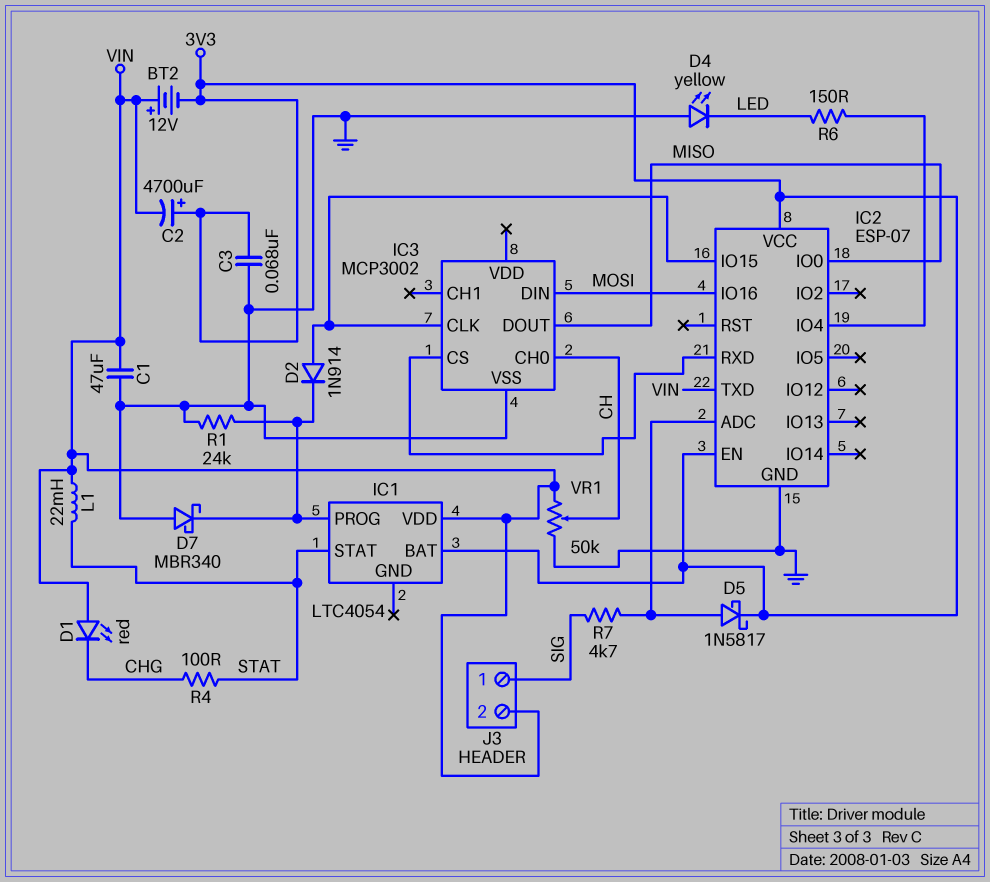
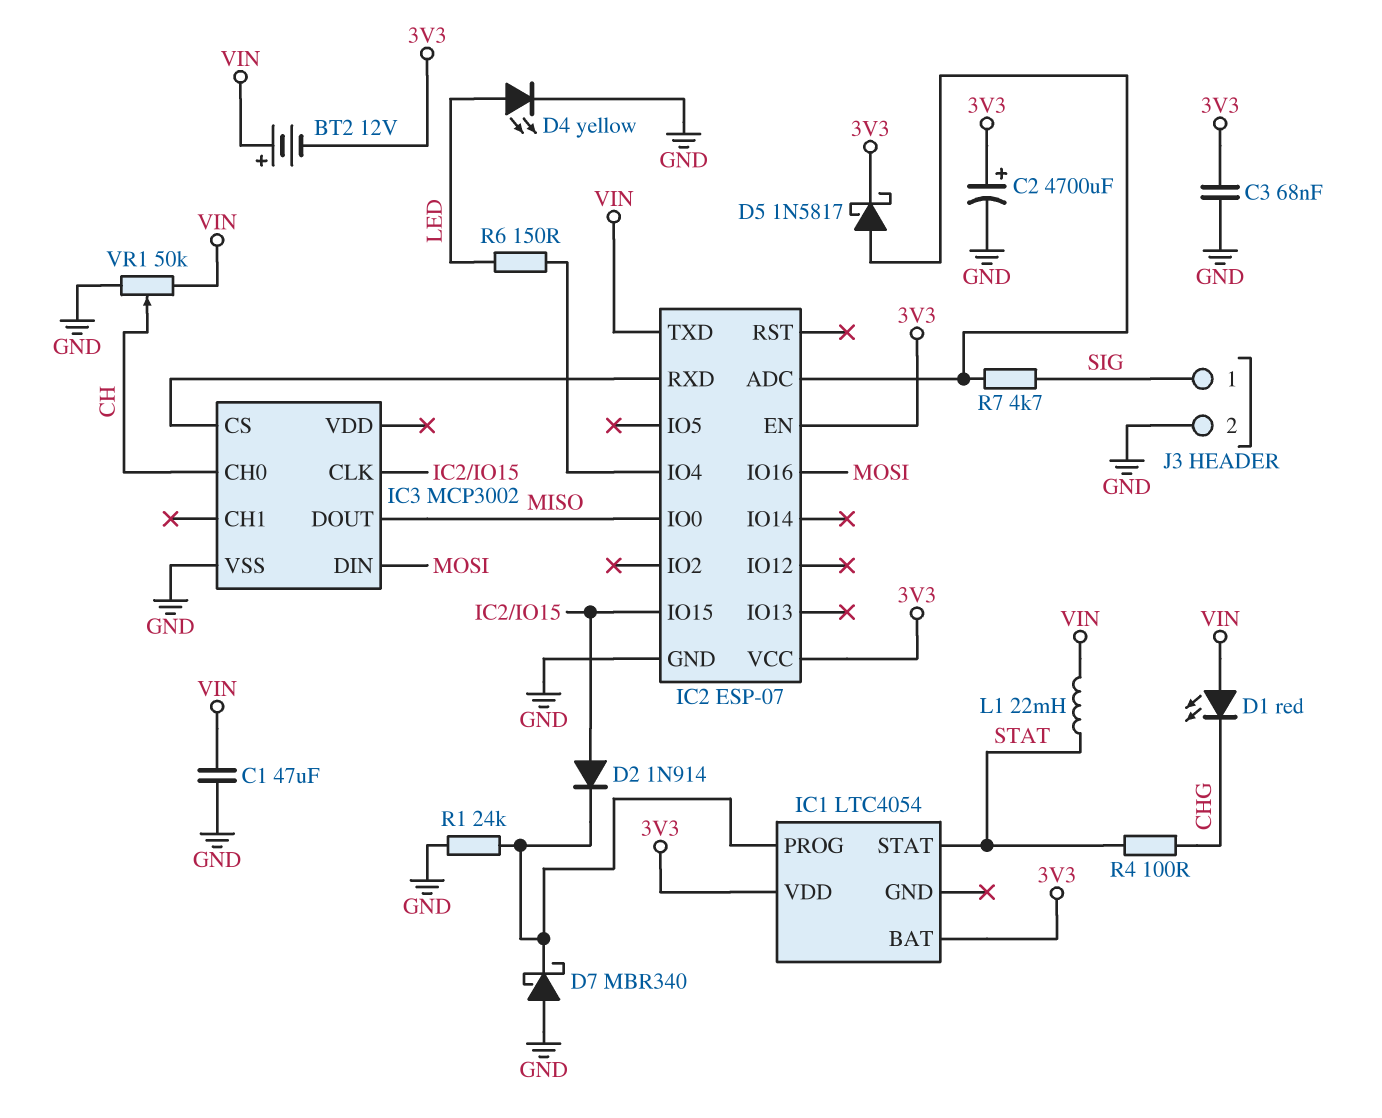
C2: 4700uF (plus 3V3, minus VIN) -> 4700uF (plus 3V3, minus GND)
D4: LED yellow (A GND, K LED) -> LED yellow (A LED, K GND)
IC1 pin VDD: VIN -> 3V3
J3 pin 2: VIN -> GND

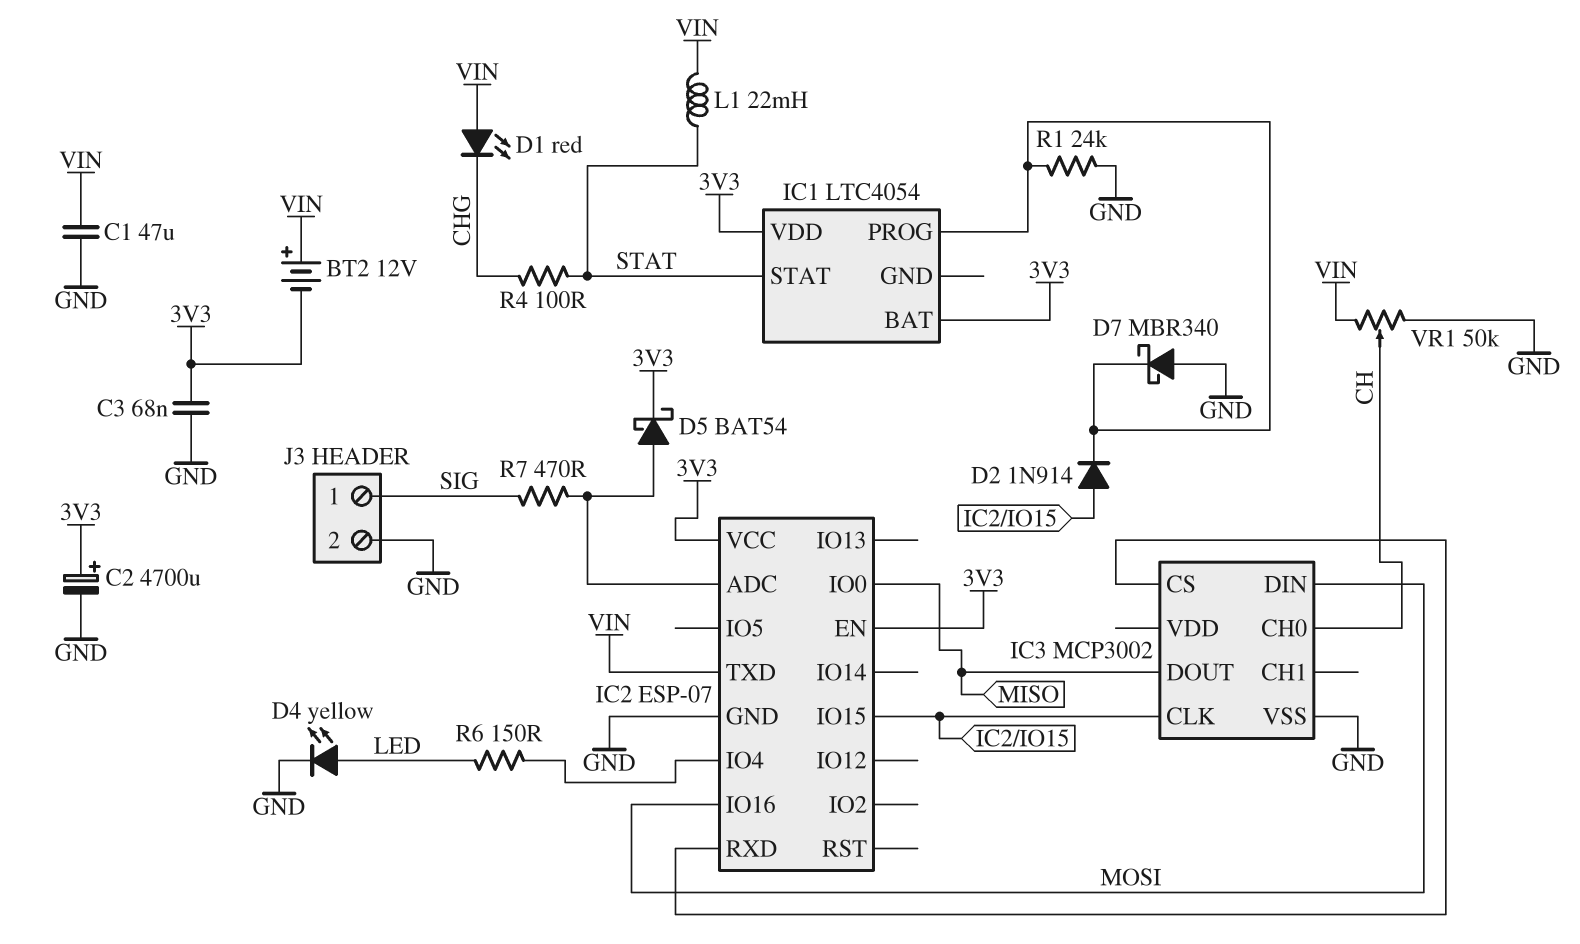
D5: schottky 1N5817 (A IC2/ADC, K 3V3) -> schottky BAT54 (A IC2/ADC, K 3V3)
R7: 4.7k (IC2/ADC, SIG) -> 470 (IC2/ADC, SIG)

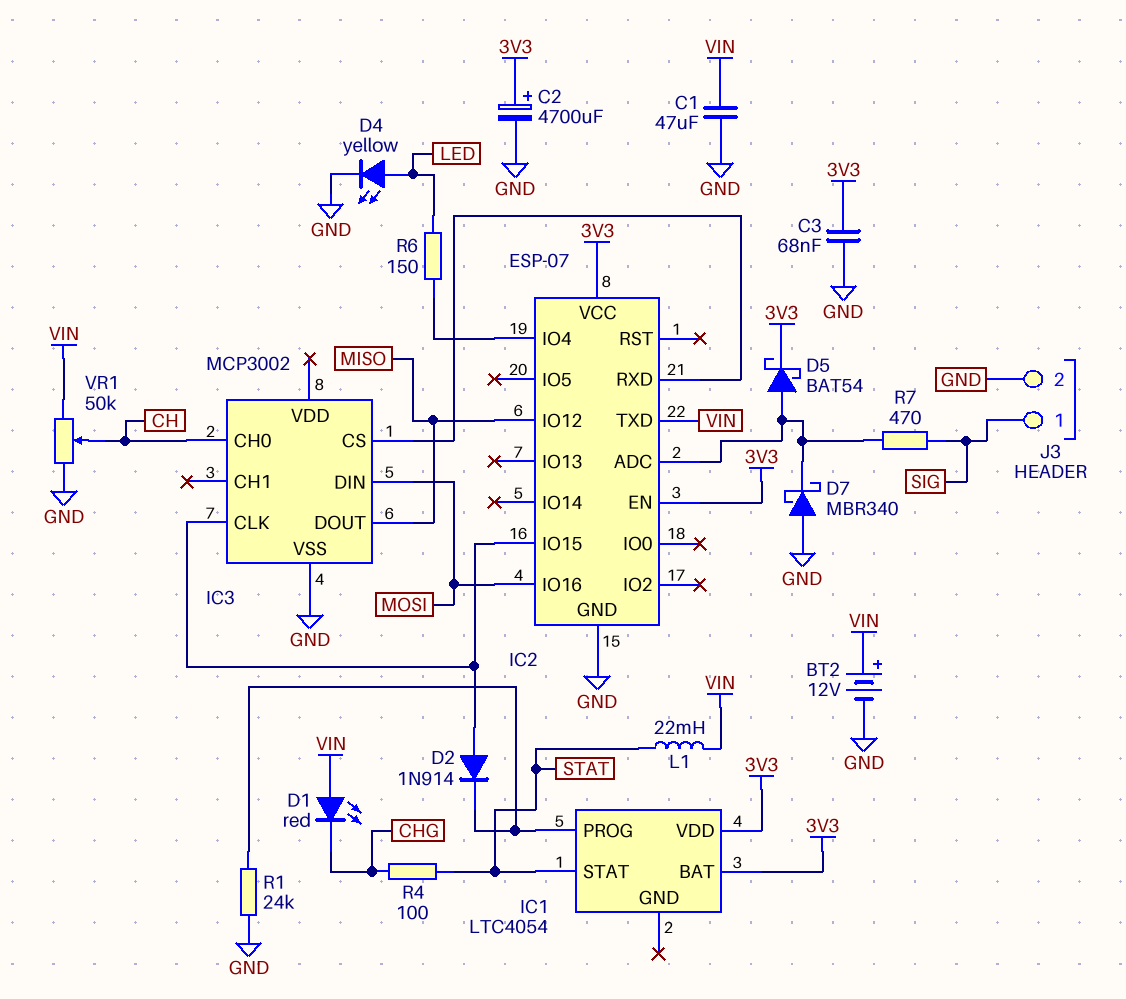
BT2: 12V (plus VIN, minus 3V3) -> 12V (plus VIN, minus GND)
D7: schottky MBR340 (A GND, K IC1/PROG) -> schottky MBR340 (A GND, K IC2/ADC)
IC2 pin IO0: MISO -> none
IC2 pin IO12: none -> MISO

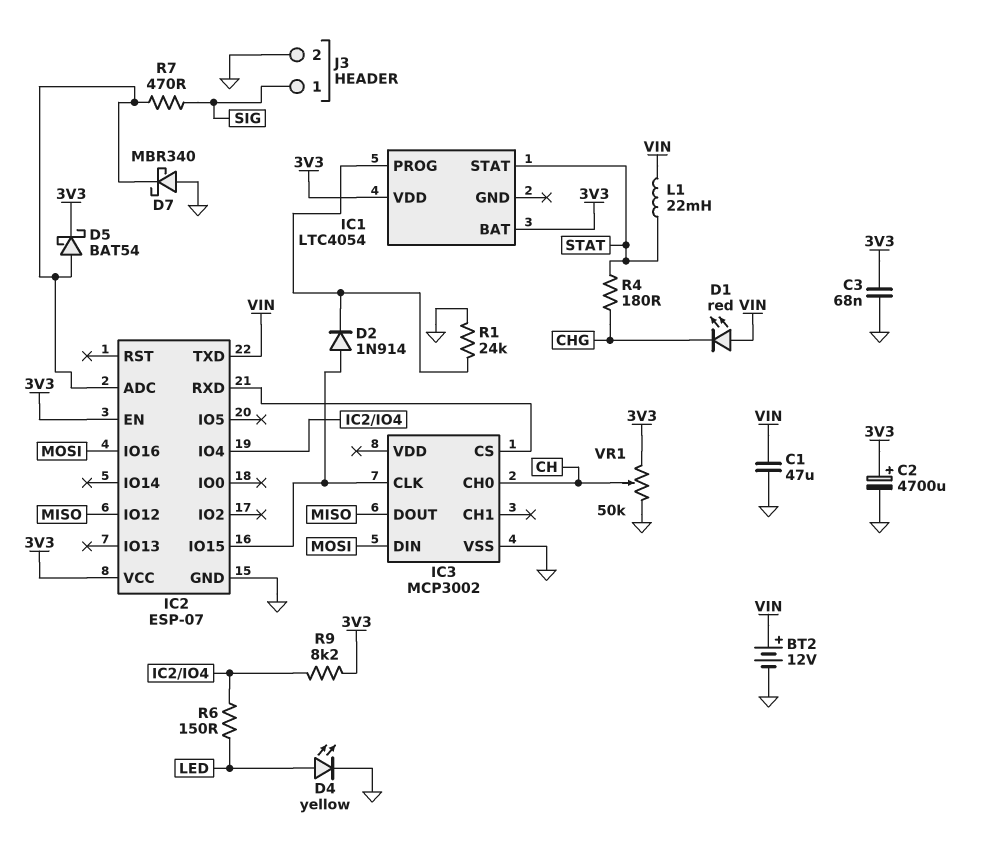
R4: 100 (CHG, STAT) -> 180 (CHG, STAT)
R9: none -> 8.2k (3V3, IC2/IO4)
VR1: 50k (GND, VIN, wiper CH) -> 50k (3V3, GND, wiper CH)

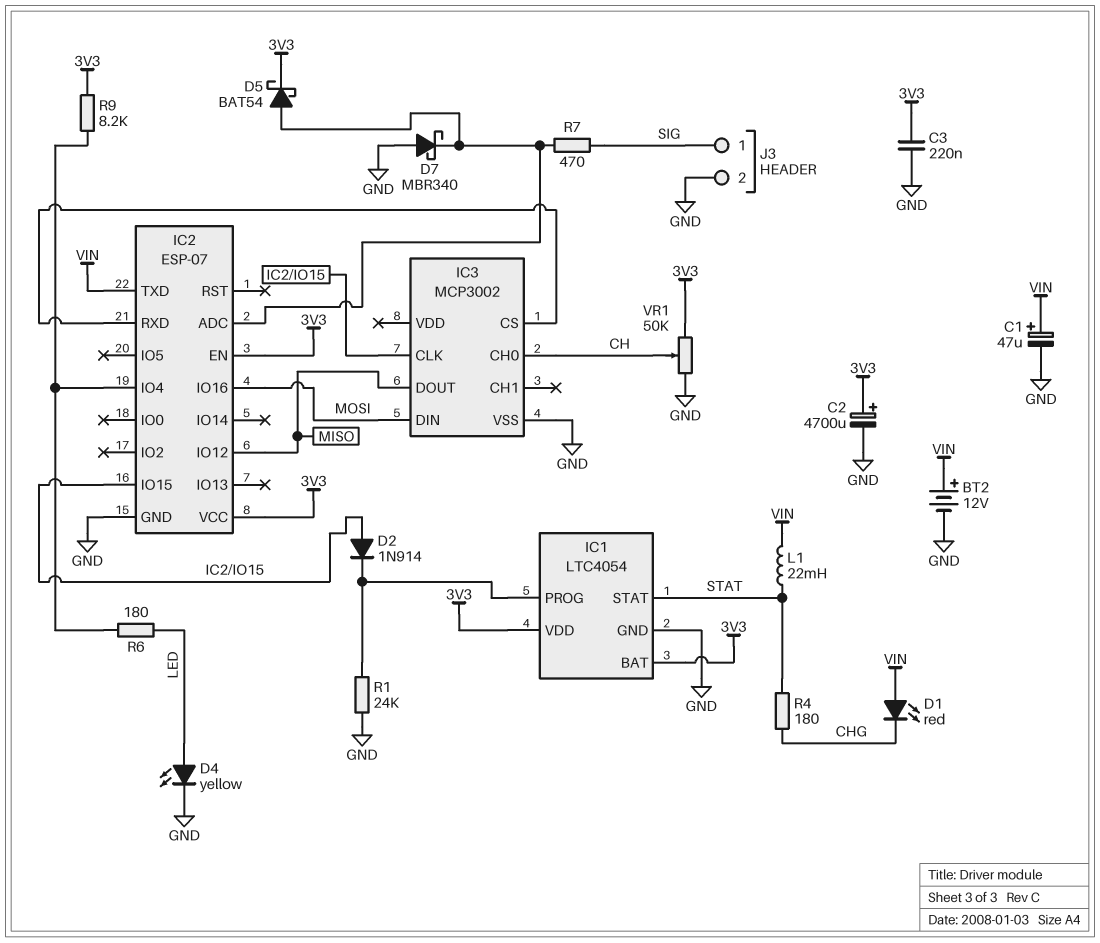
C1: 47uF (GND, VIN) -> 47uF (plus VIN, minus GND)
C3: 68nF (3V3, GND) -> 220nF (3V3, GND)
IC1 pin GND: none -> GND
R6: 150 (IC2/IO4, LED) -> 180 (IC2/IO4, LED)

